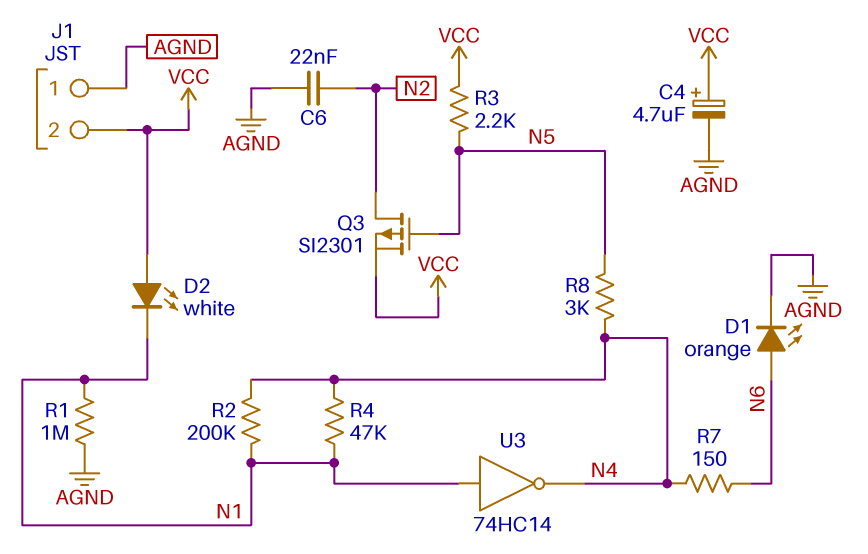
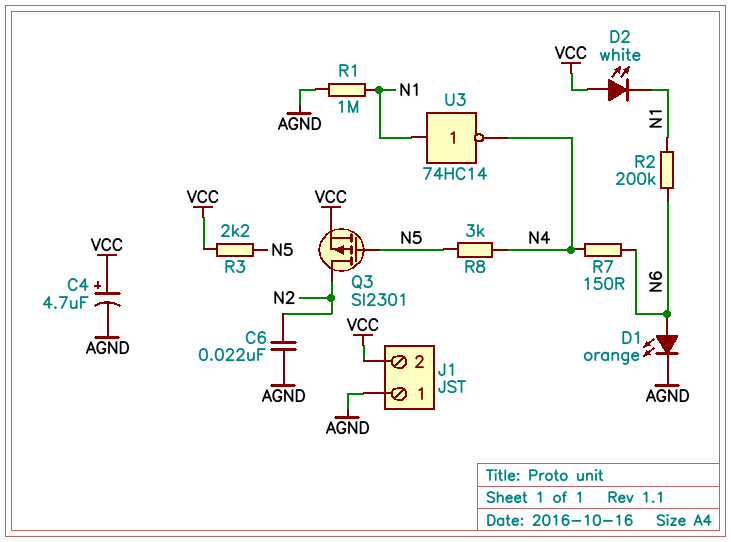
R2: 200k (N1, N4) -> 200k (N1, N6)
R4: 47k (N1, N4) -> none

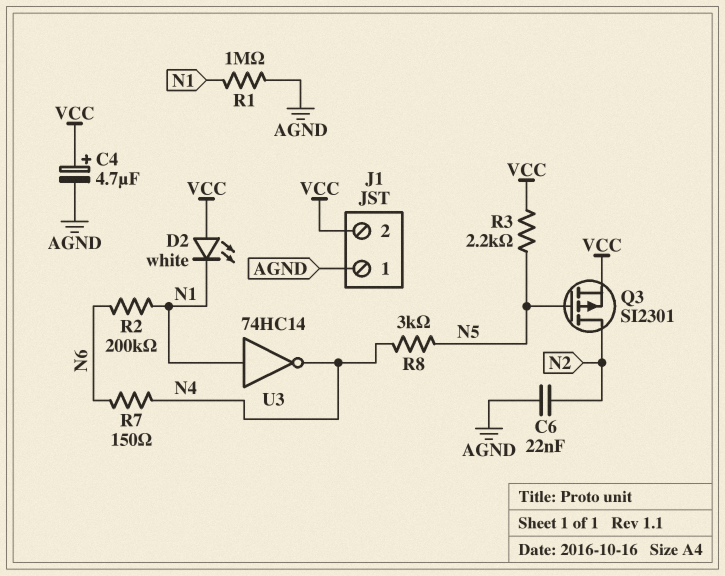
D1: LED orange (A N6, K AGND) -> none

